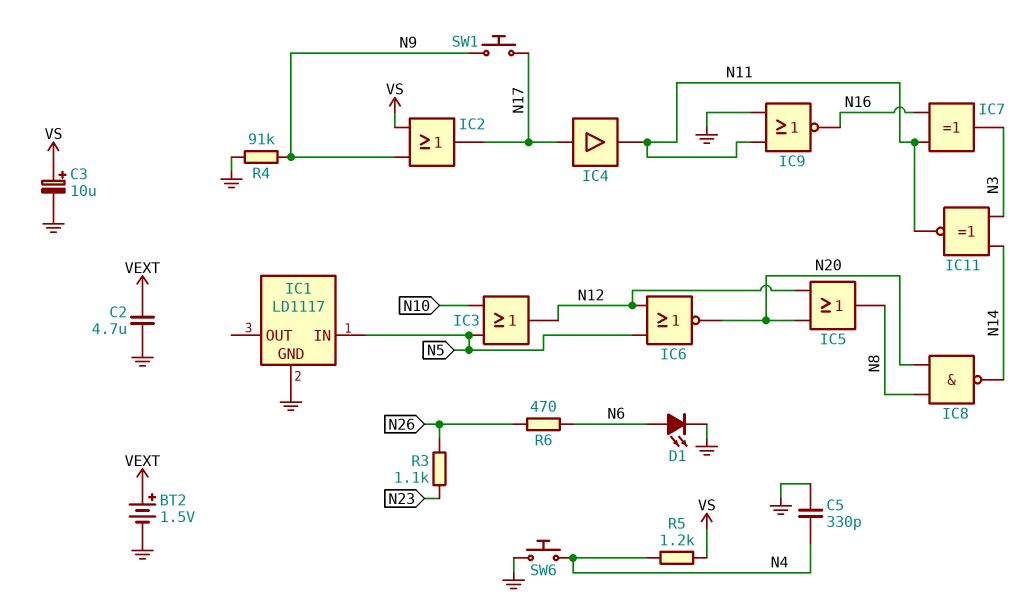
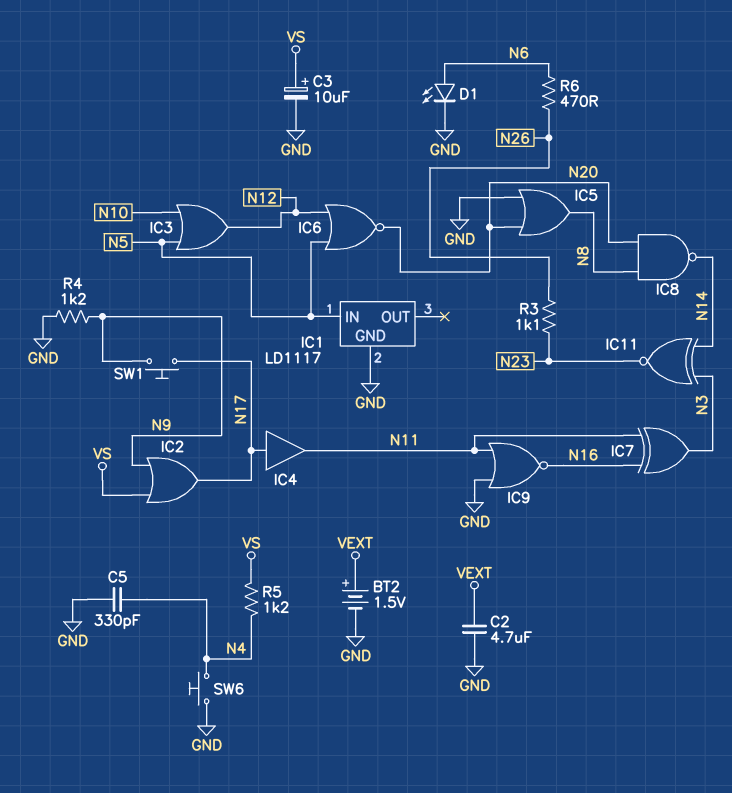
IC5: OR (in N12, in N20, out N8) -> OR (in GND, in N20, out N8)
IC11: XNOR (in N3, in N14, out N11) -> XNOR (in N3, in N14, out N23)
R4: 91k (GND, N9) -> 1.2k (GND, N9)

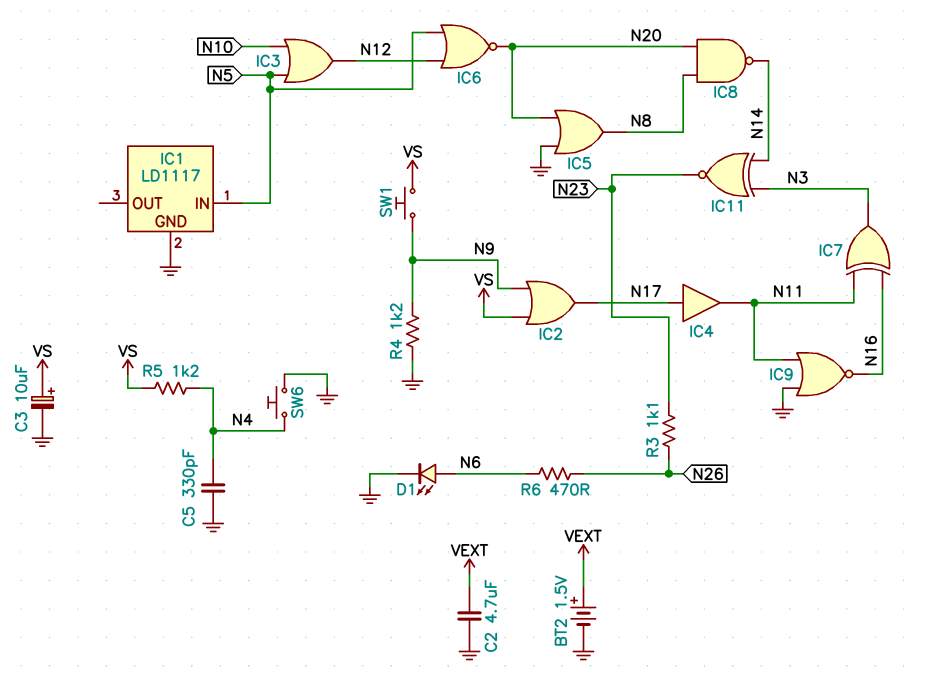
SW1: button (N9, N17) -> button (N9, VS)

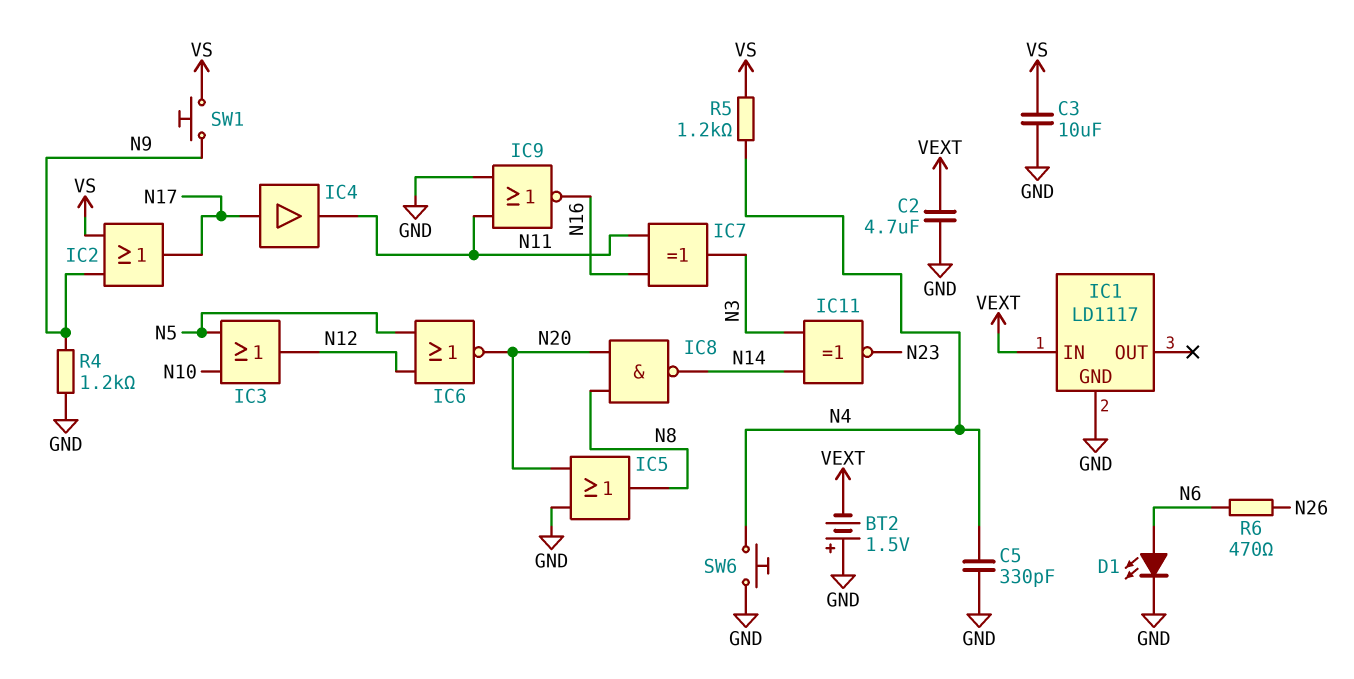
BT2: 1.5V (plus VEXT, minus GND) -> 1.5V (plus GND, minus VEXT)
C3: 10uF (plus VS, minus GND) -> 10uF (GND, VS)
IC1 pin IN: N5 -> VEXT
R3: 1.1k (N23, N26) -> none

